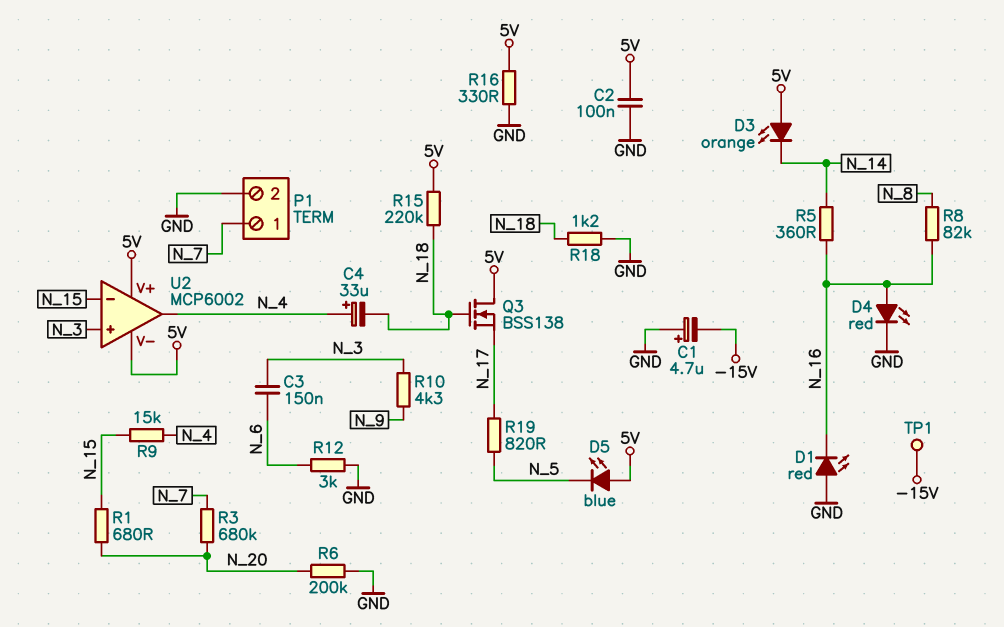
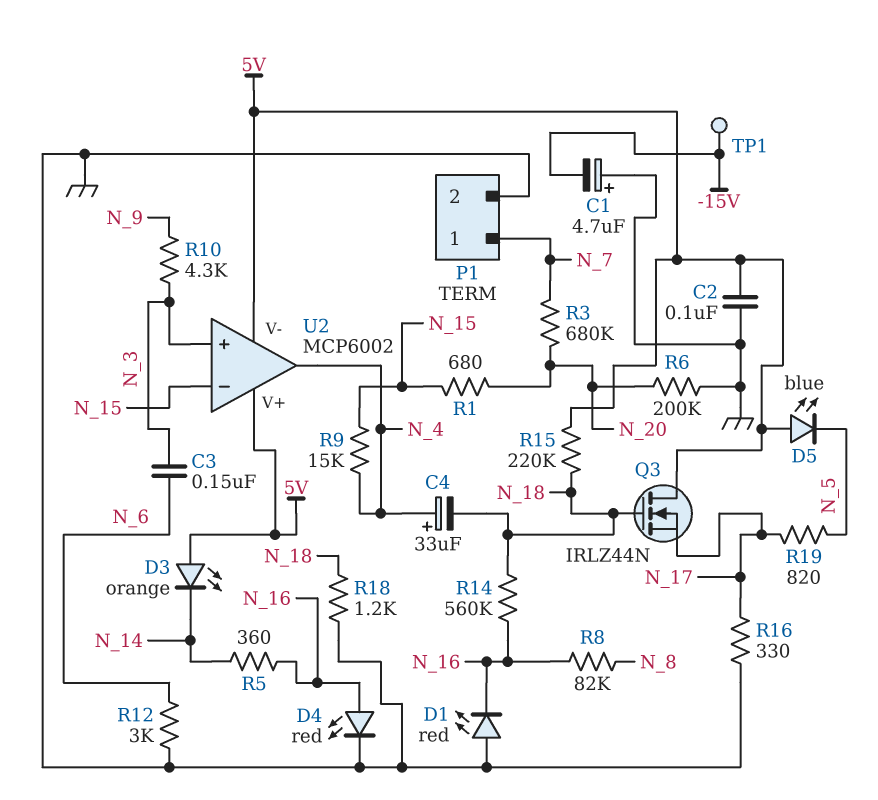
Q3: NMOS BSS138 (G N_18, D 5V, S N_17) -> NMOS IRLZ44N (G N_18, D 5V, S N_17)
R14: none -> 560k (N_16, N_18)
R16: 330 (5V, GND) -> 330 (GND, N_17)

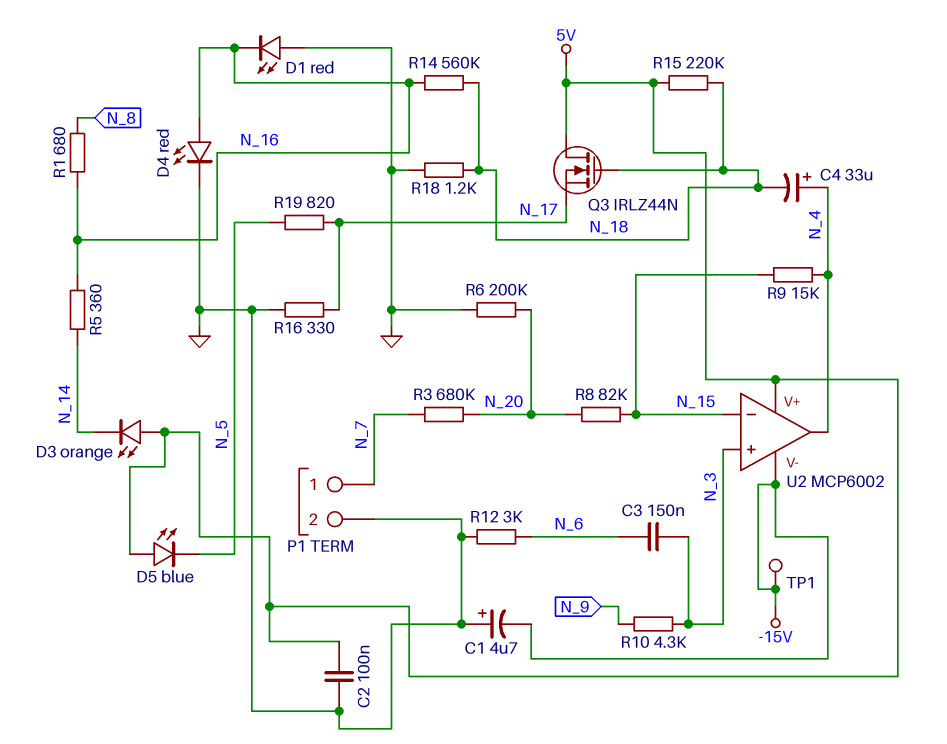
R1: 680 (N_15, N_20) -> 680 (N_8, N_16)
R8: 82k (N_8, N_16) -> 82k (N_15, N_20)
U2 pin V-: 5V -> -15V

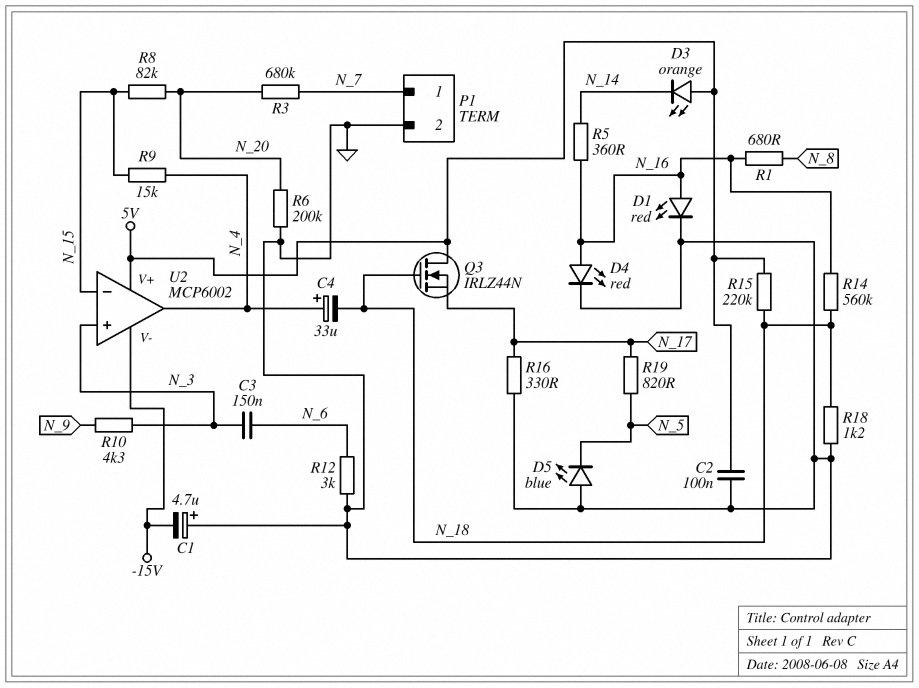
D1: LED red (A GND, K N_16) -> LED red (A N_16, K GND)
D5: LED blue (A 5V, K N_5) -> LED blue (A GND, K N_5)
TP1: test point (-15V) -> none

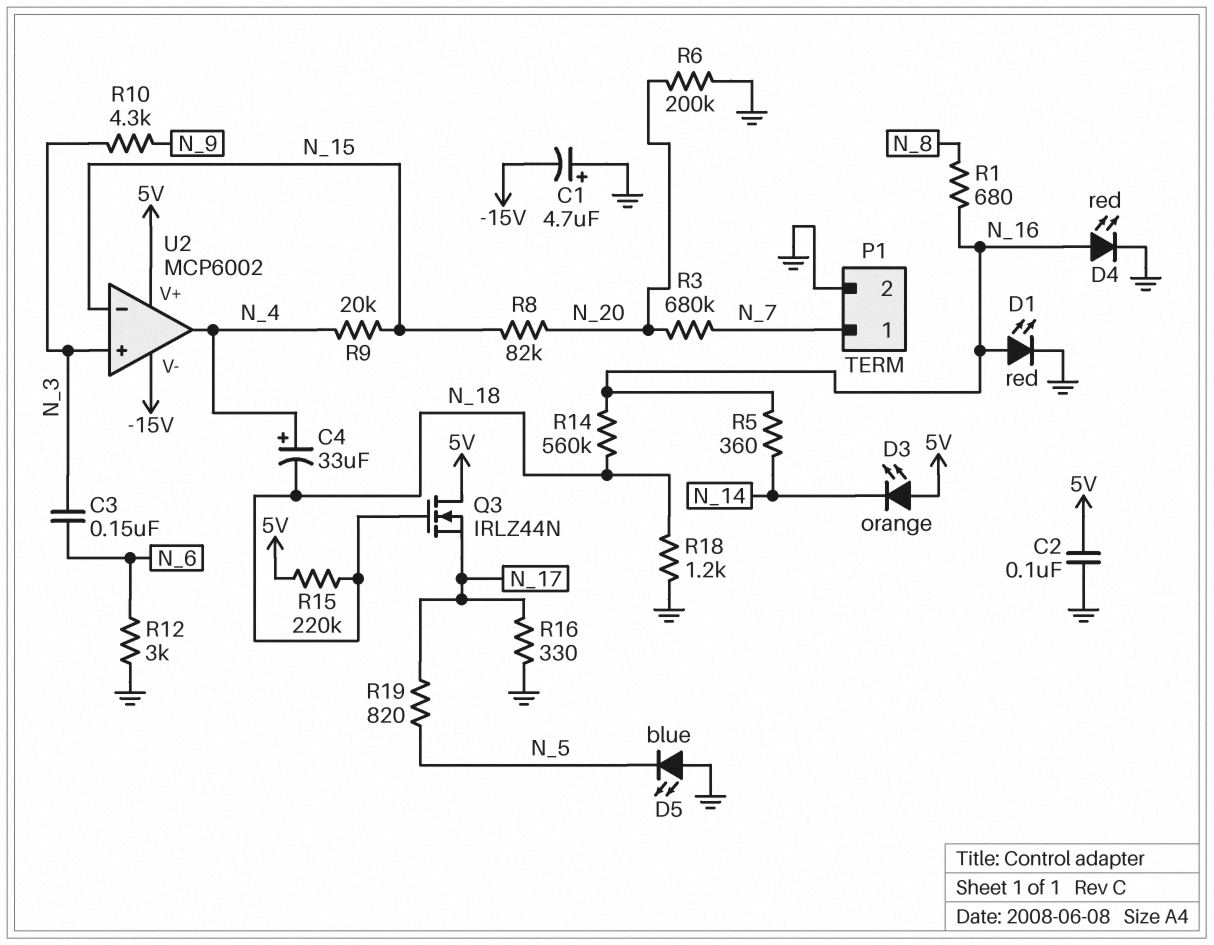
R9: 15k (N_4, N_15) -> 20k (N_4, N_15)

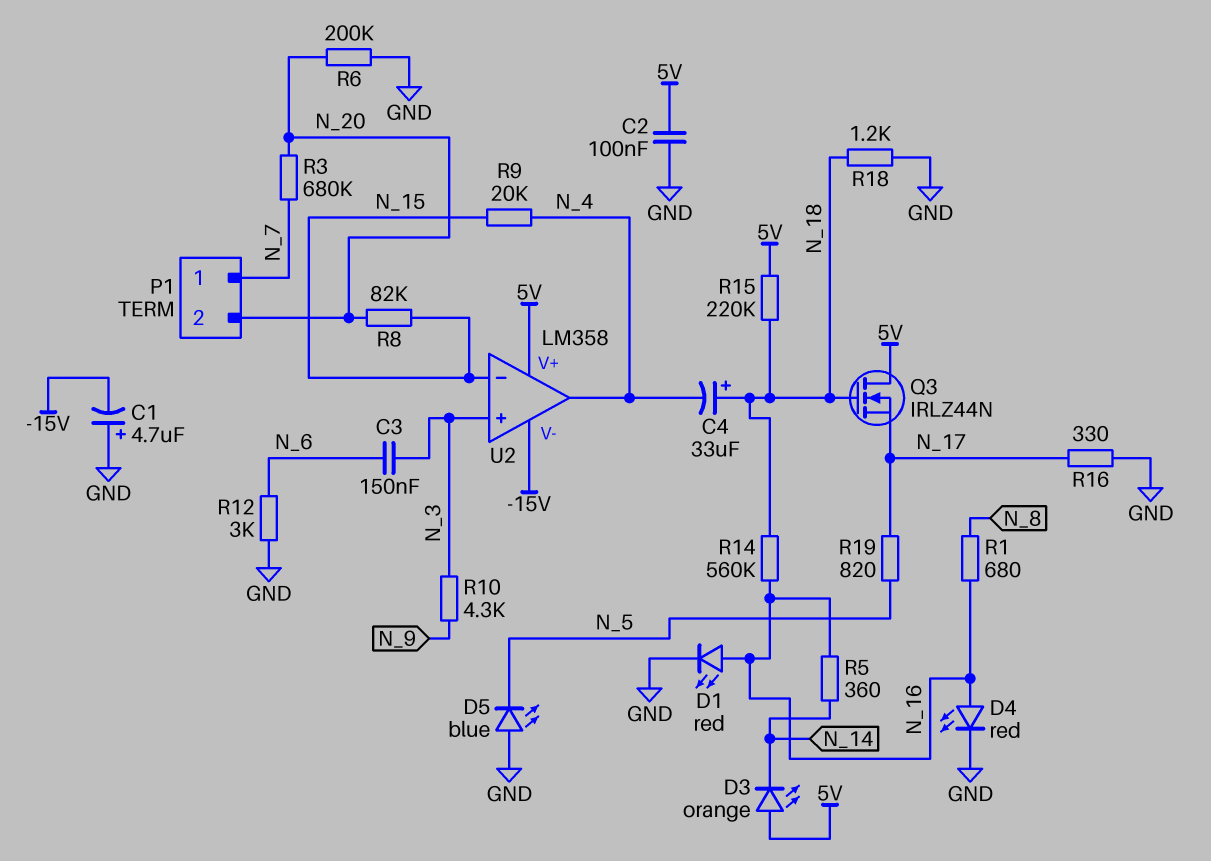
C4: 33uF (plus N_4, minus N_18) -> 33uF (plus N_18, minus N_4)
P1 pin 2: GND -> N_20
U2: MCP6002 -> LM358

